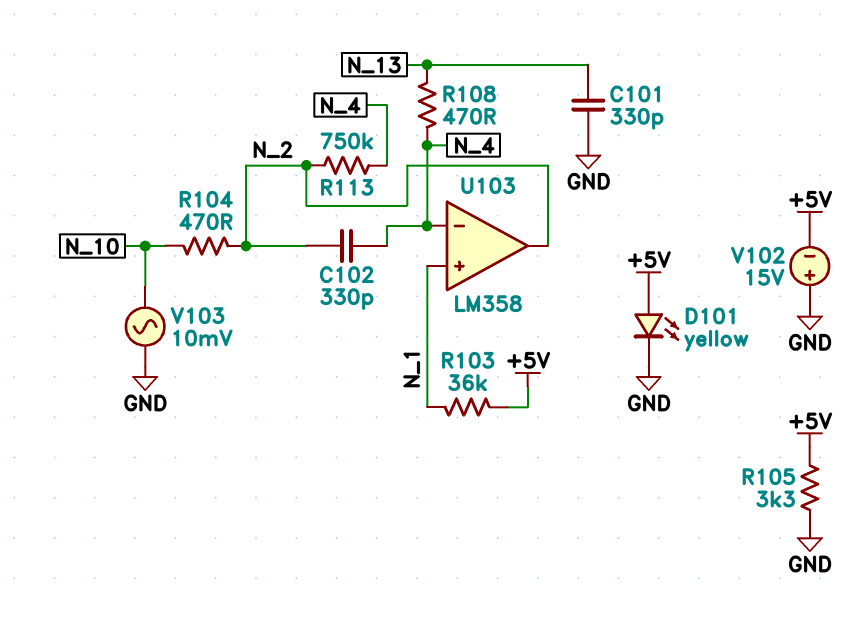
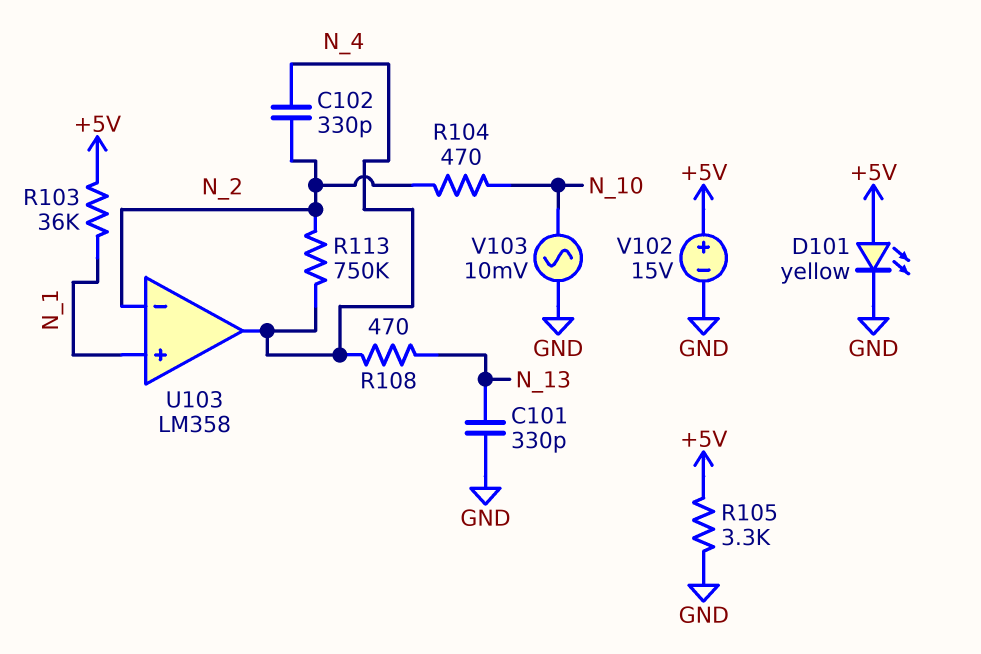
U103 pin in-: N_4 -> N_2
U103 pin out: N_2 -> N_4
V102: 15V (plus GND, minus +5V) -> 15V (plus +5V, minus GND)

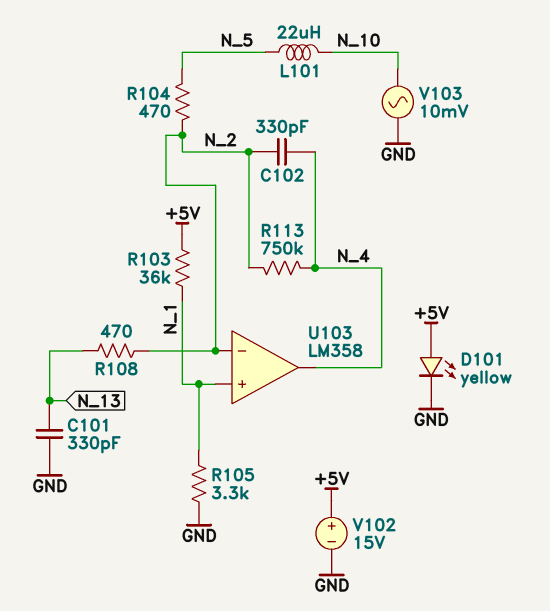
L101: none -> 22uH (N_5, N_10)
R104: 470 (N_2, N_10) -> 470 (N_2, N_5)
R105: 3.3k (+5V, GND) -> 3.3k (GND, N_1)
R108: 470 (N_4, N_13) -> 470 (N_2, N_13)

